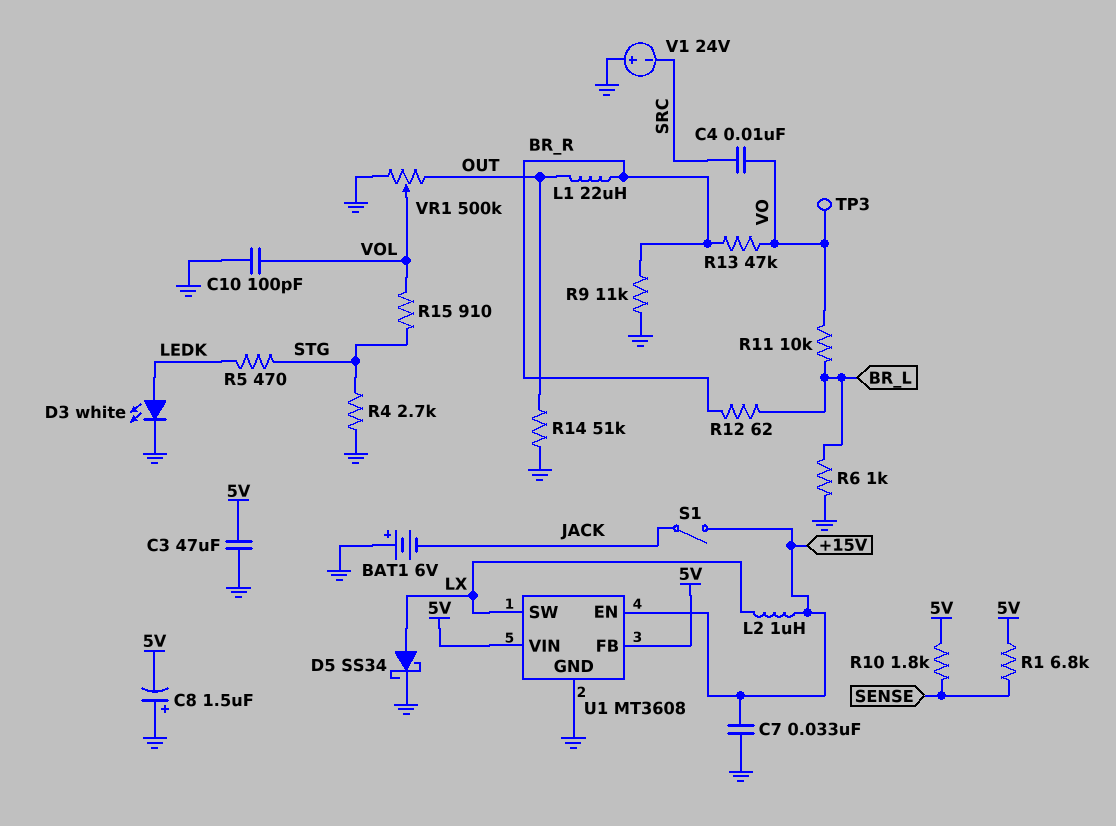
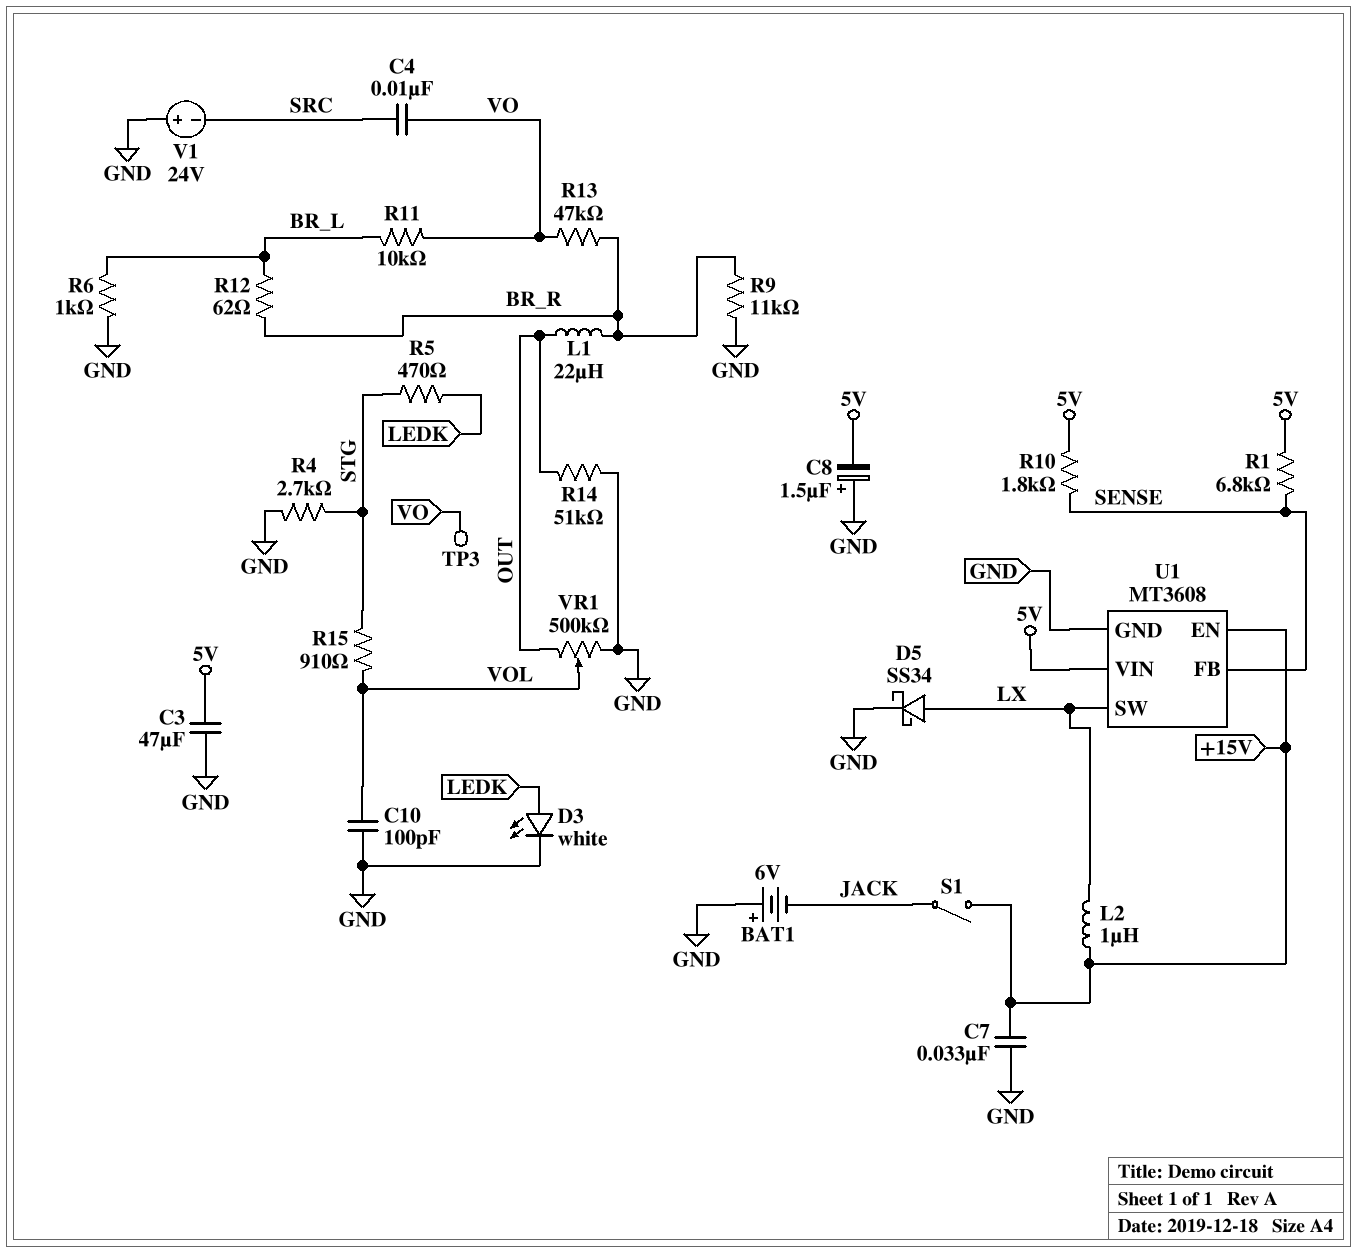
U1 pin FB: 5V -> SENSE

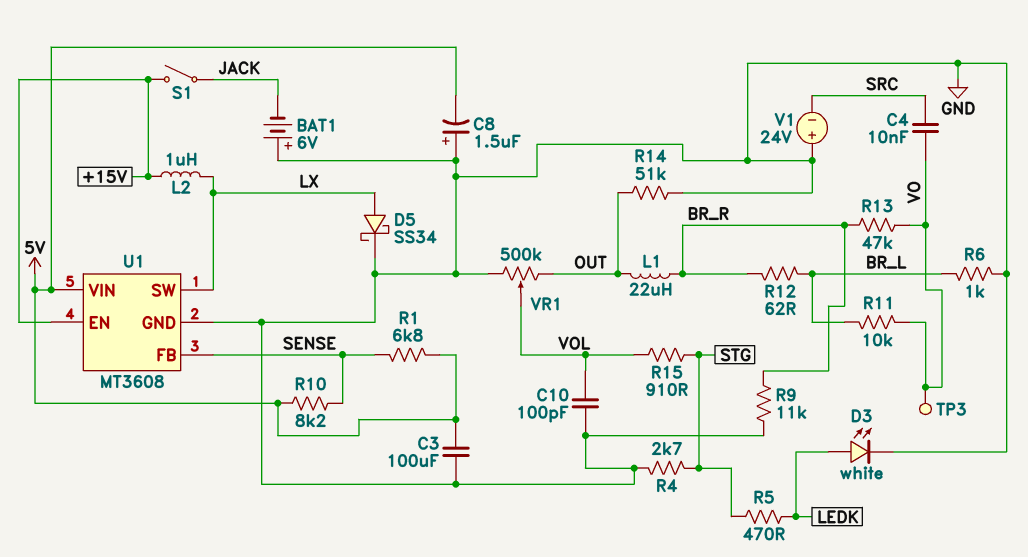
C3: 47uF (5V, GND) -> 100uF (5V, GND)
C7: 33nF (+15V, GND) -> none
R10: 1.8k (5V, SENSE) -> 8.2k (5V, SENSE)

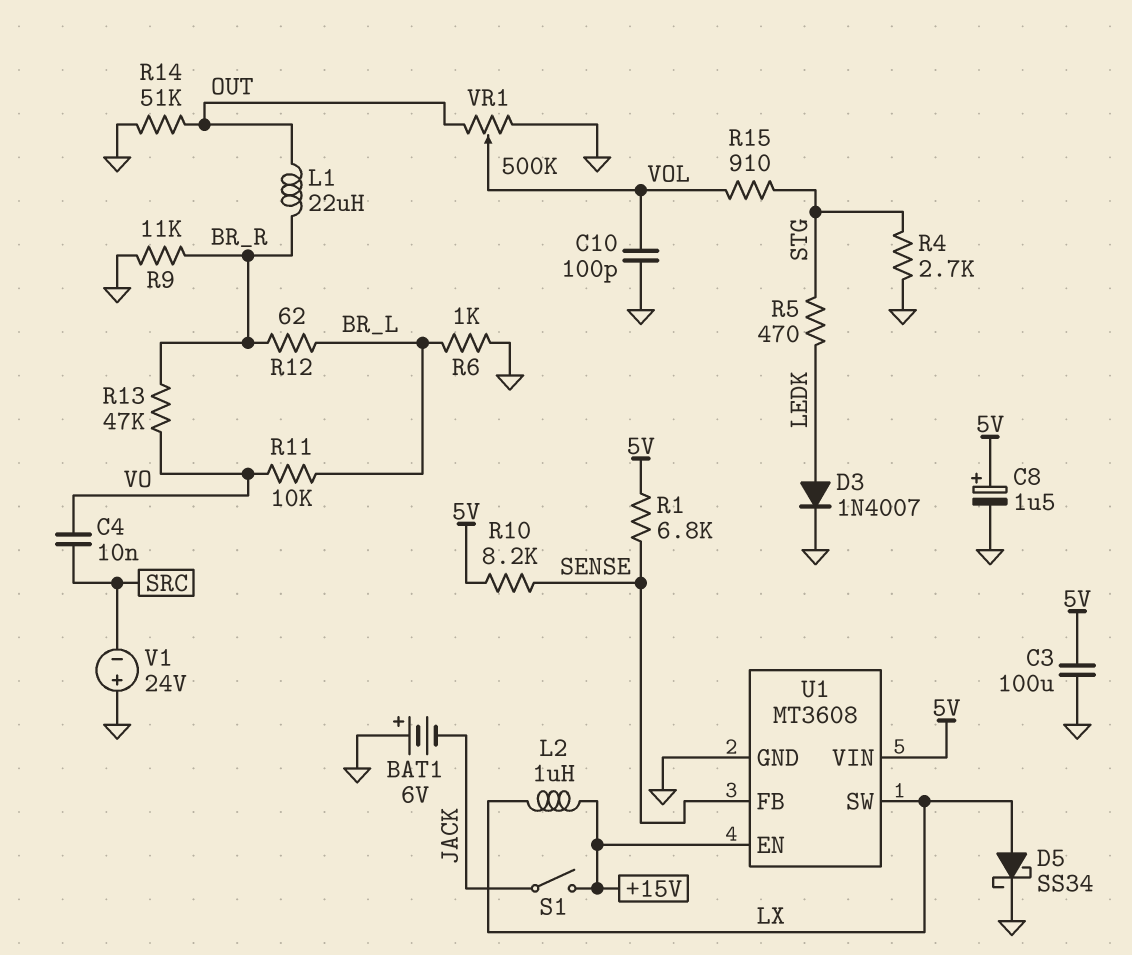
C8: 1.5uF (plus GND, minus 5V) -> 1.5uF (plus 5V, minus GND)
D3: LED white (A LEDK, K GND) -> diode 1N4007 (A LEDK, K GND)
TP3: test point (VO) -> none

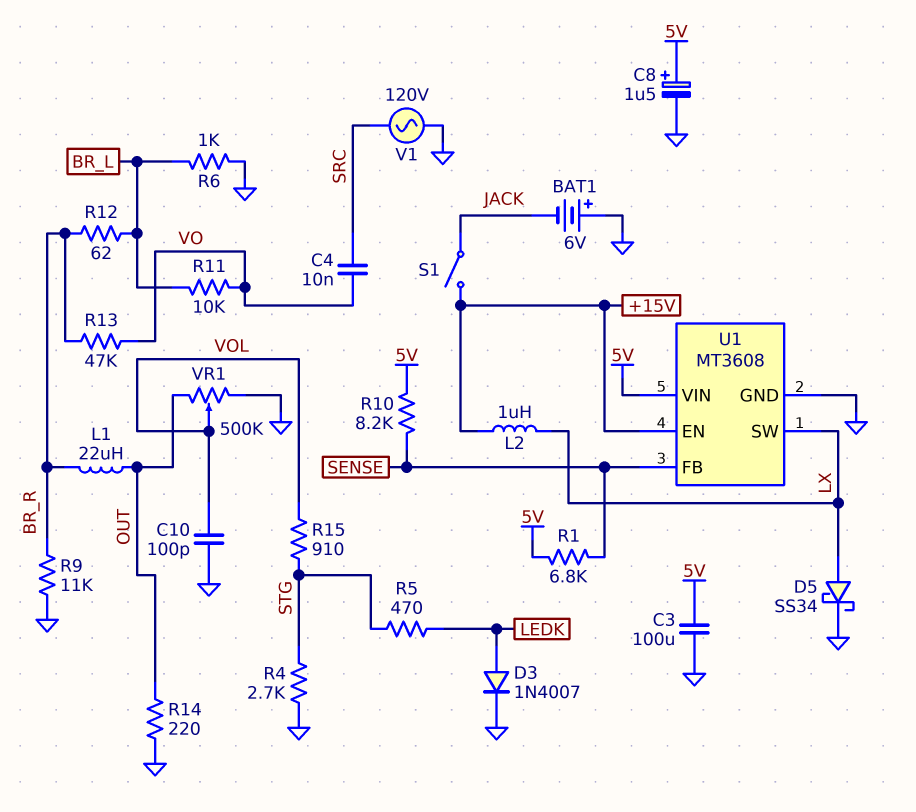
R14: 51k (GND, OUT) -> 220 (GND, OUT)
V1: 24V (plus GND, minus SRC) -> AC 120V (GND, SRC)

